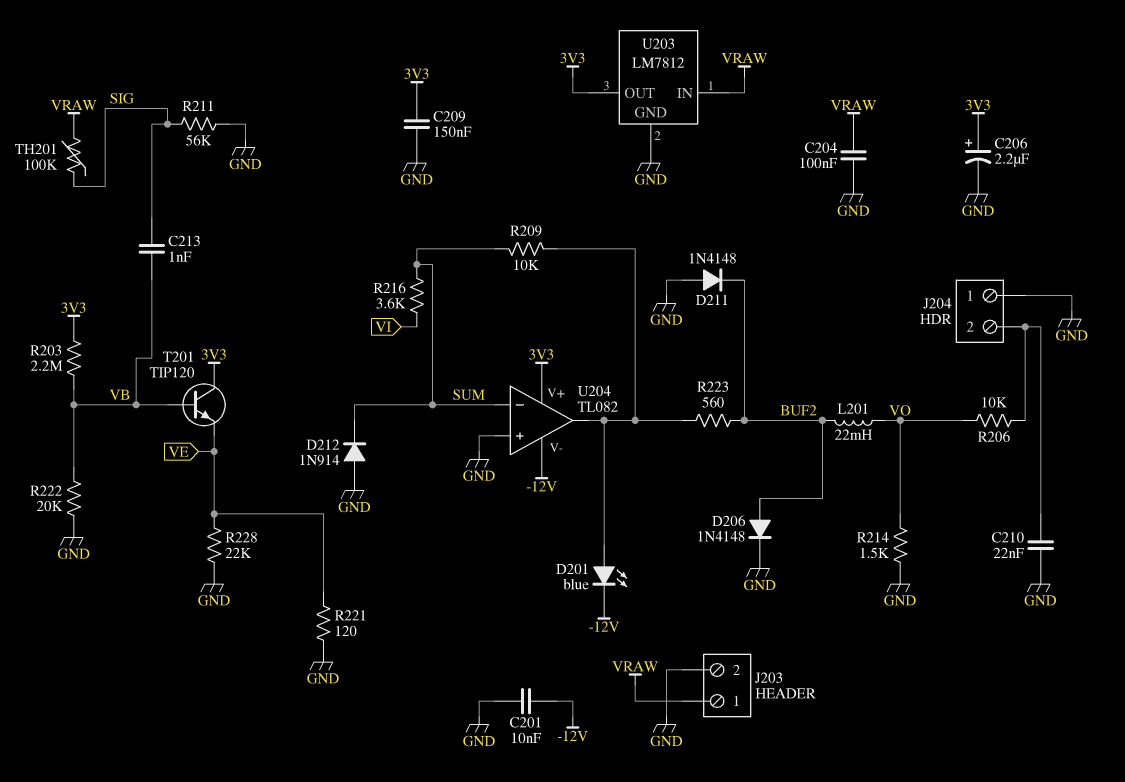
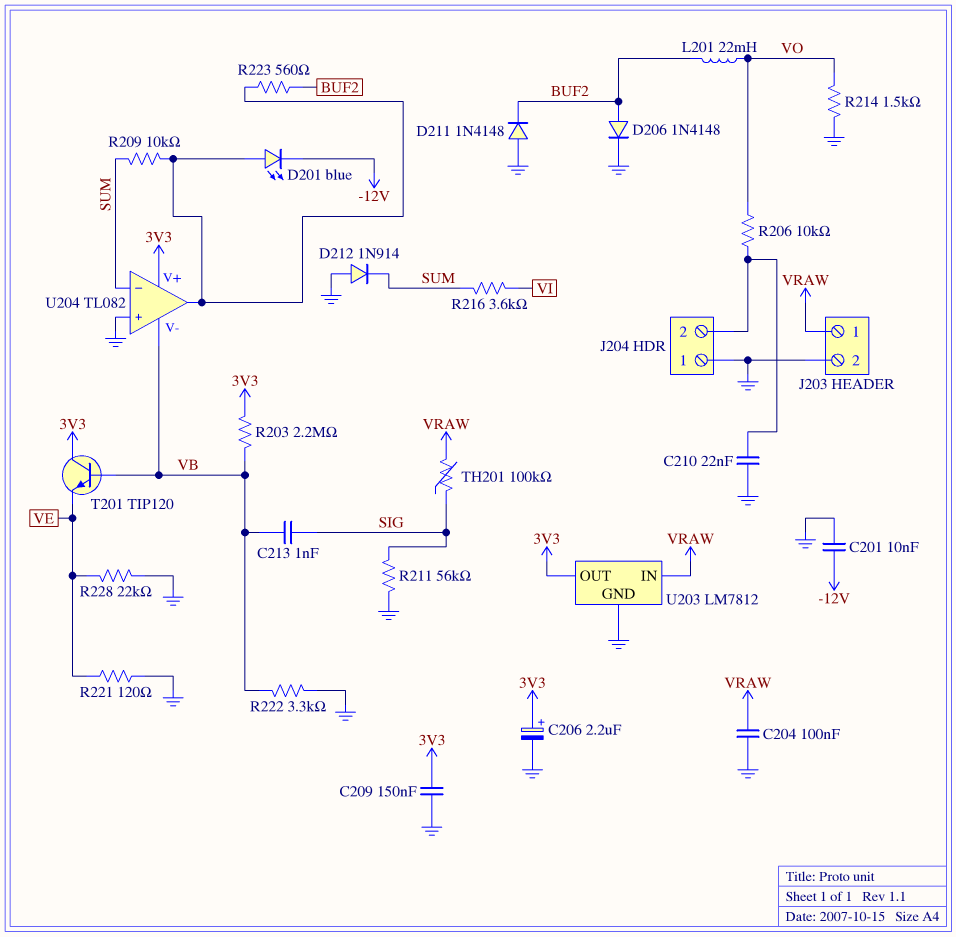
R222: 20k (GND, VB) -> 3.3k (GND, VB)
U204 pin V-: -12V -> VB

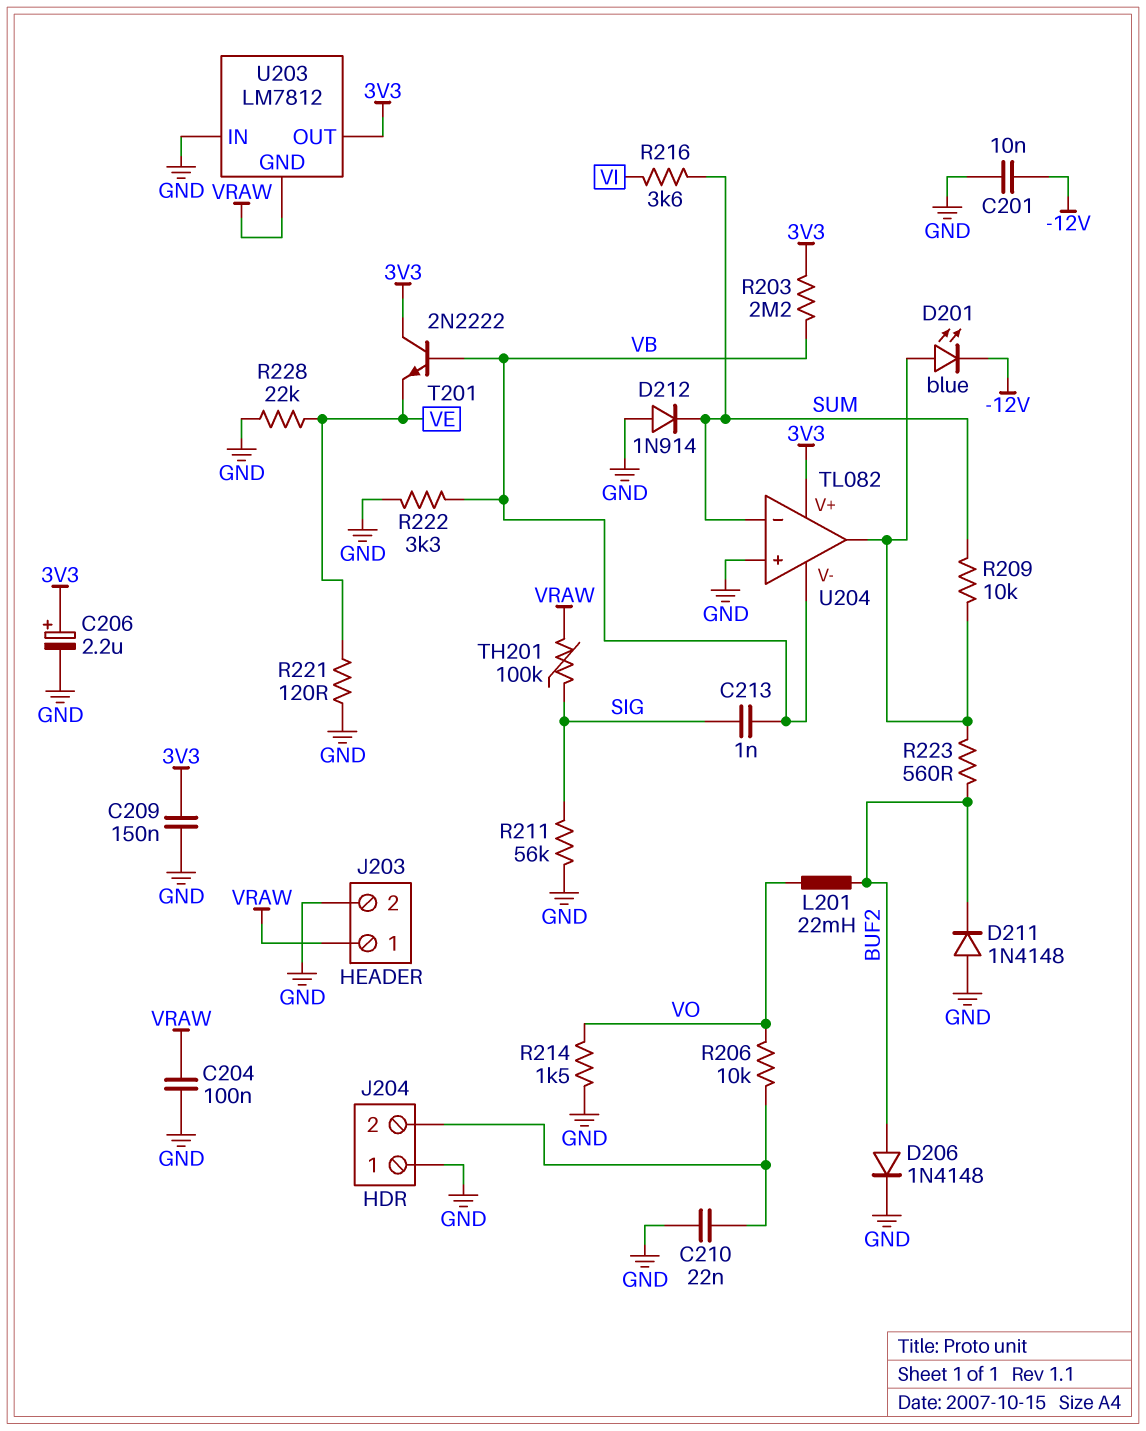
T201: NPN TIP120 (B VB, C 3V3, E VE) -> NPN 2N2222 (B VB, C 3V3, E VE)
U203 pin GND: GND -> VRAW
U203 pin IN: VRAW -> GND

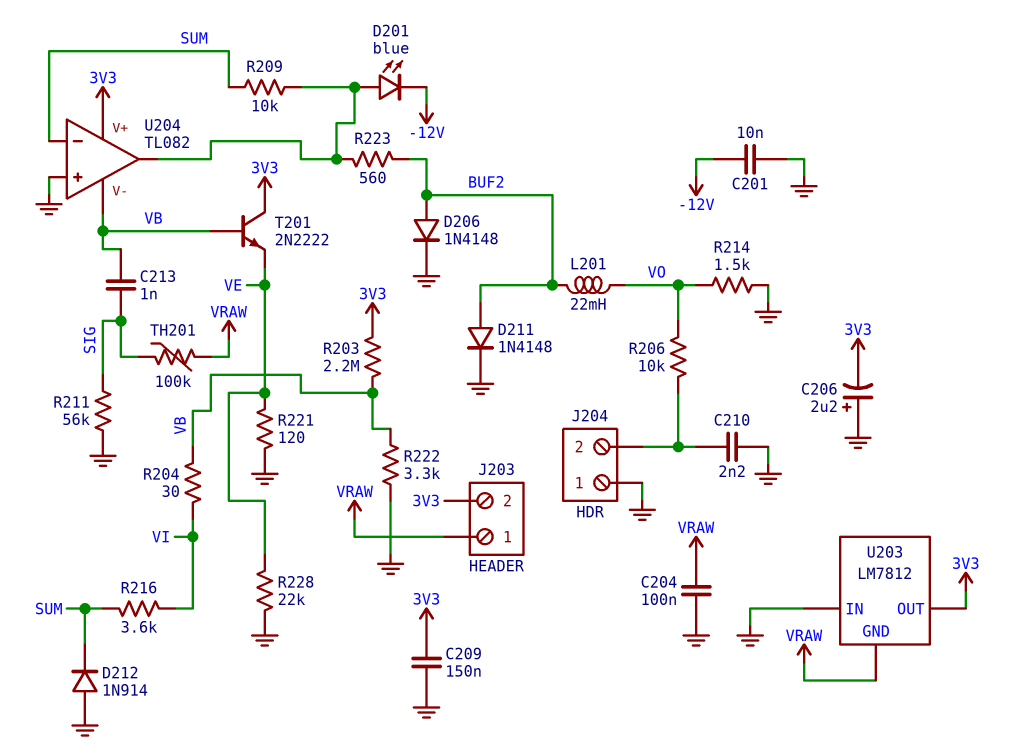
C206: 2.2uF (plus 3V3, minus GND) -> 2.2uF (plus GND, minus 3V3)
C210: 22nF (GND, J204/2) -> 2.2nF (GND, J204/2)
D211: diode 1N4148 (A GND, K BUF2) -> diode 1N4148 (A BUF2, K GND)
J203 pin 2: GND -> 3V3
R204: none -> 30 (VB, VI)

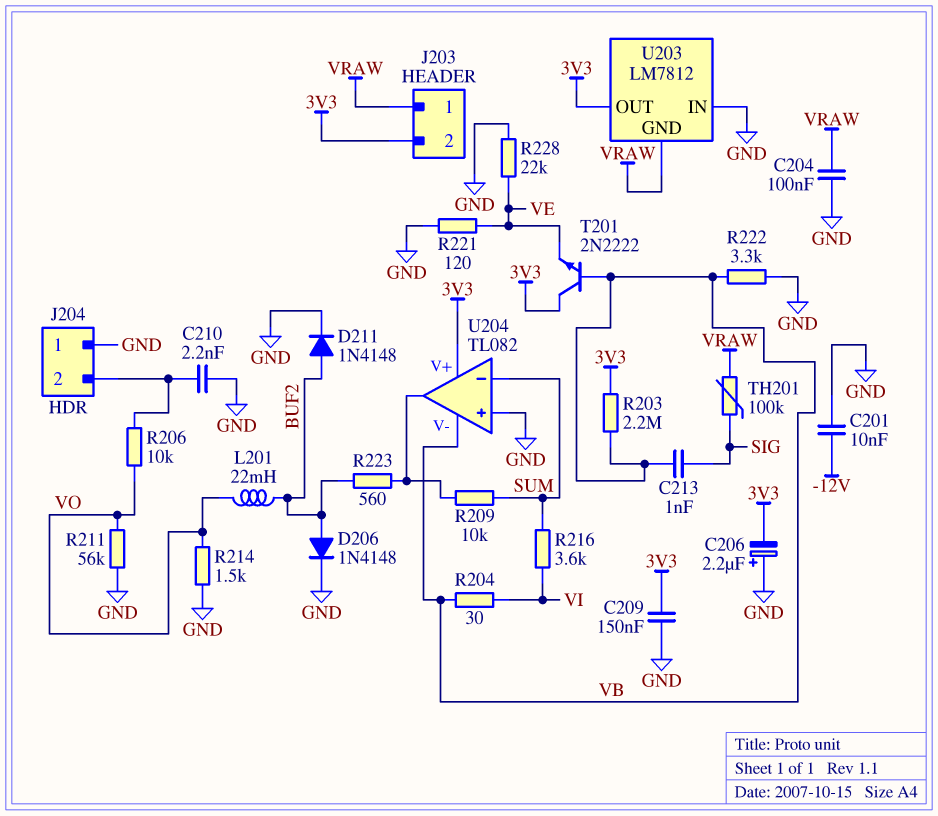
D201: LED blue (A U204/out, K -12V) -> none
D212: diode 1N914 (A GND, K SUM) -> none
R211: 56k (GND, SIG) -> 56k (GND, VO)

